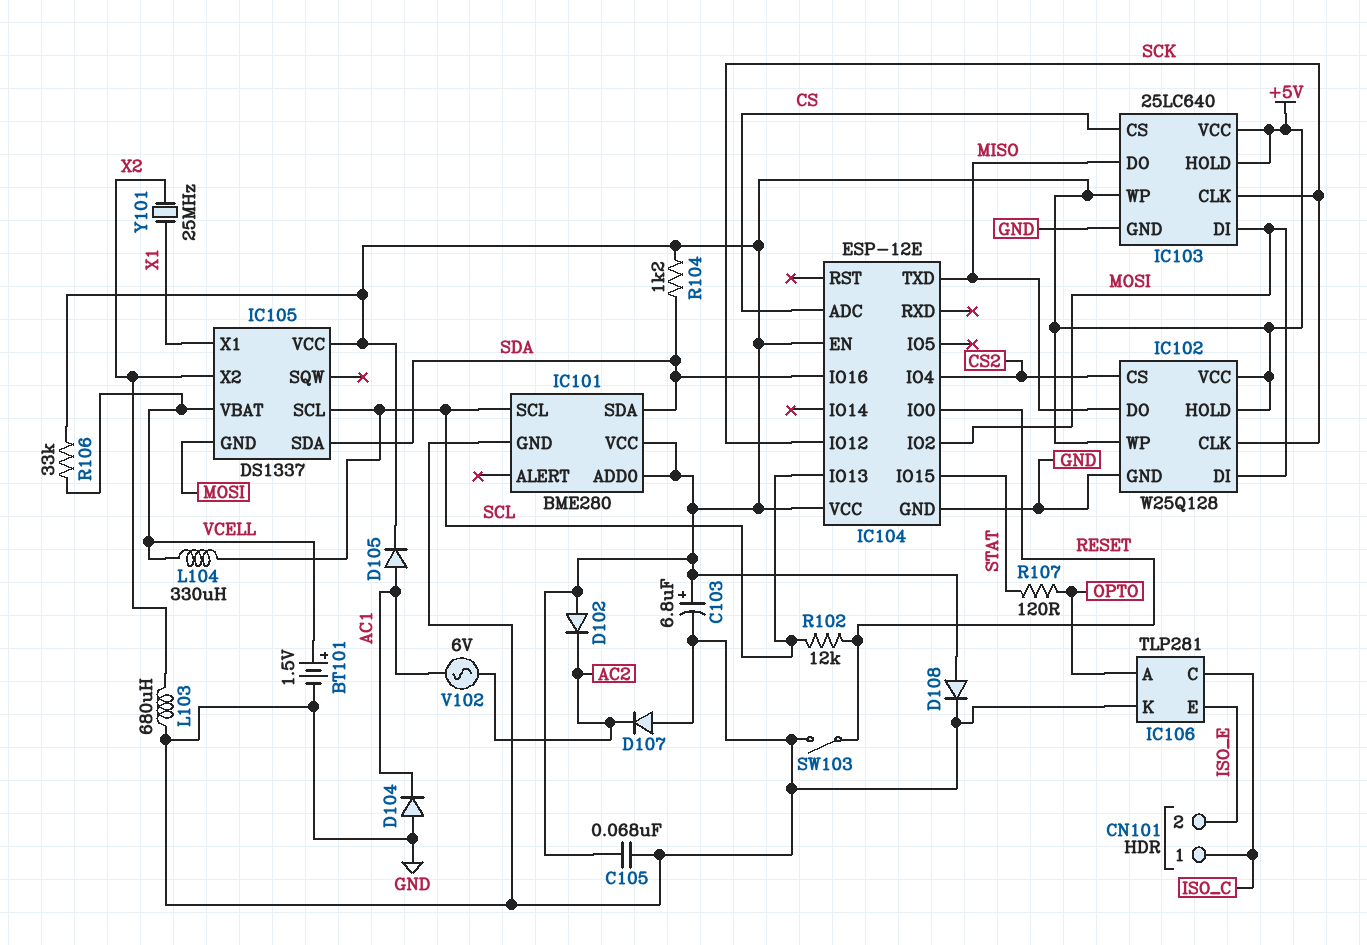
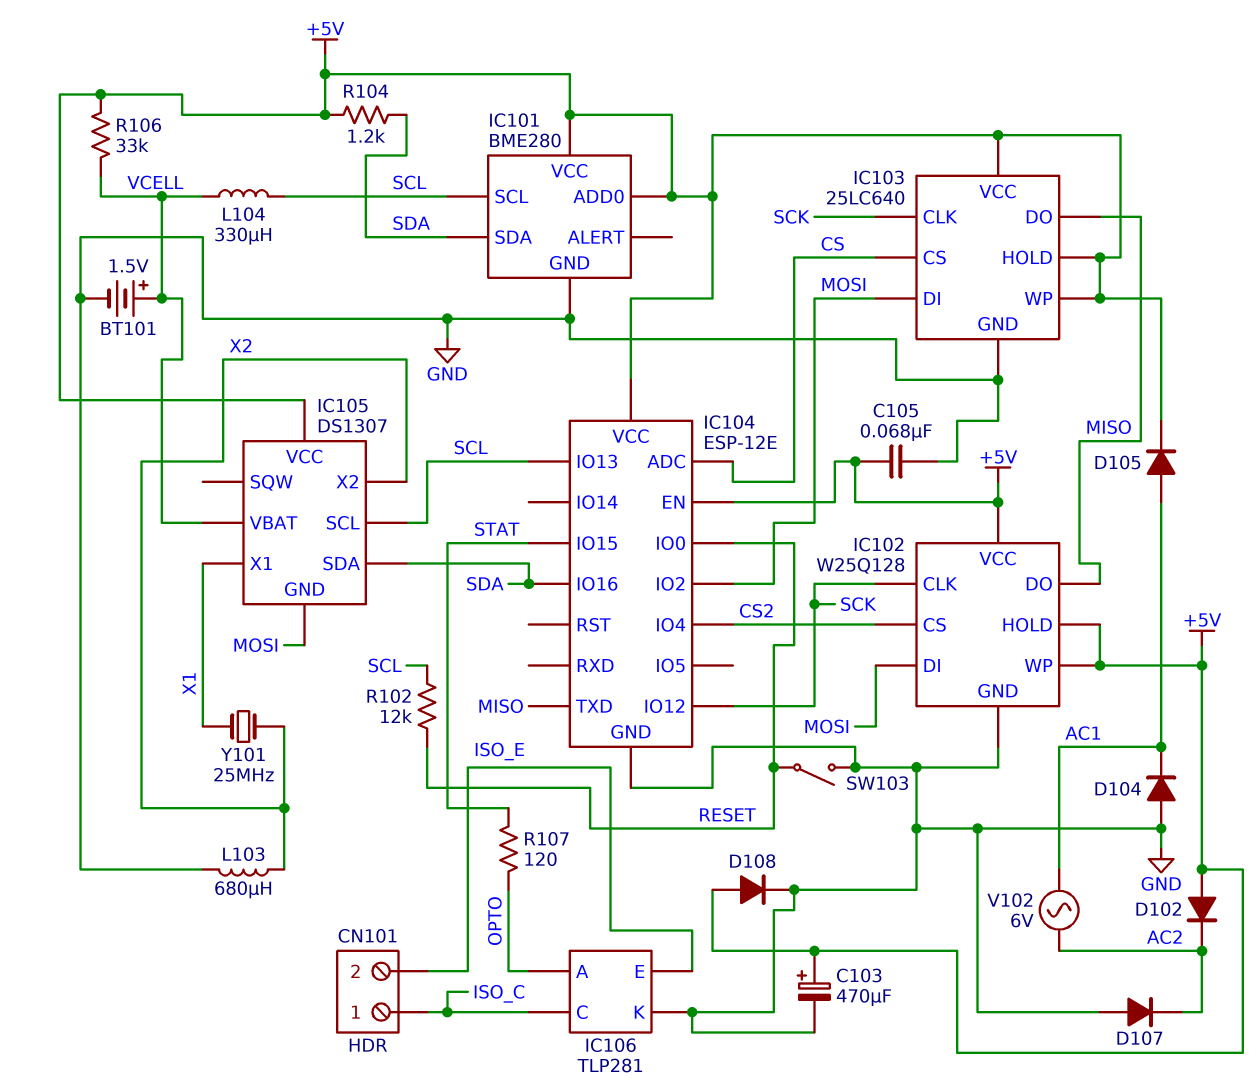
C103: 6.8uF (plus +5V, minus GND) -> 470uF (plus +5V, minus GND)
IC105: DS1337 -> DS1307

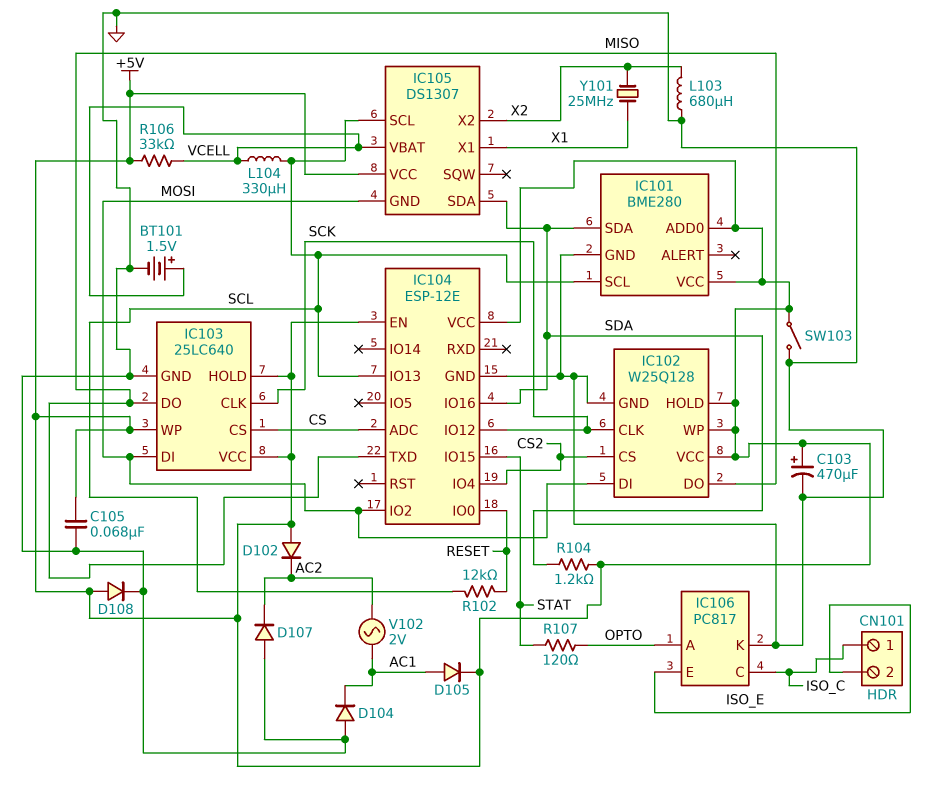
IC106: TLP281 -> PC817
SW103: switch (GND, RESET) -> switch (+5V, GND)
V102: AC 6V (AC1, AC2) -> AC 2V (AC1, AC2)

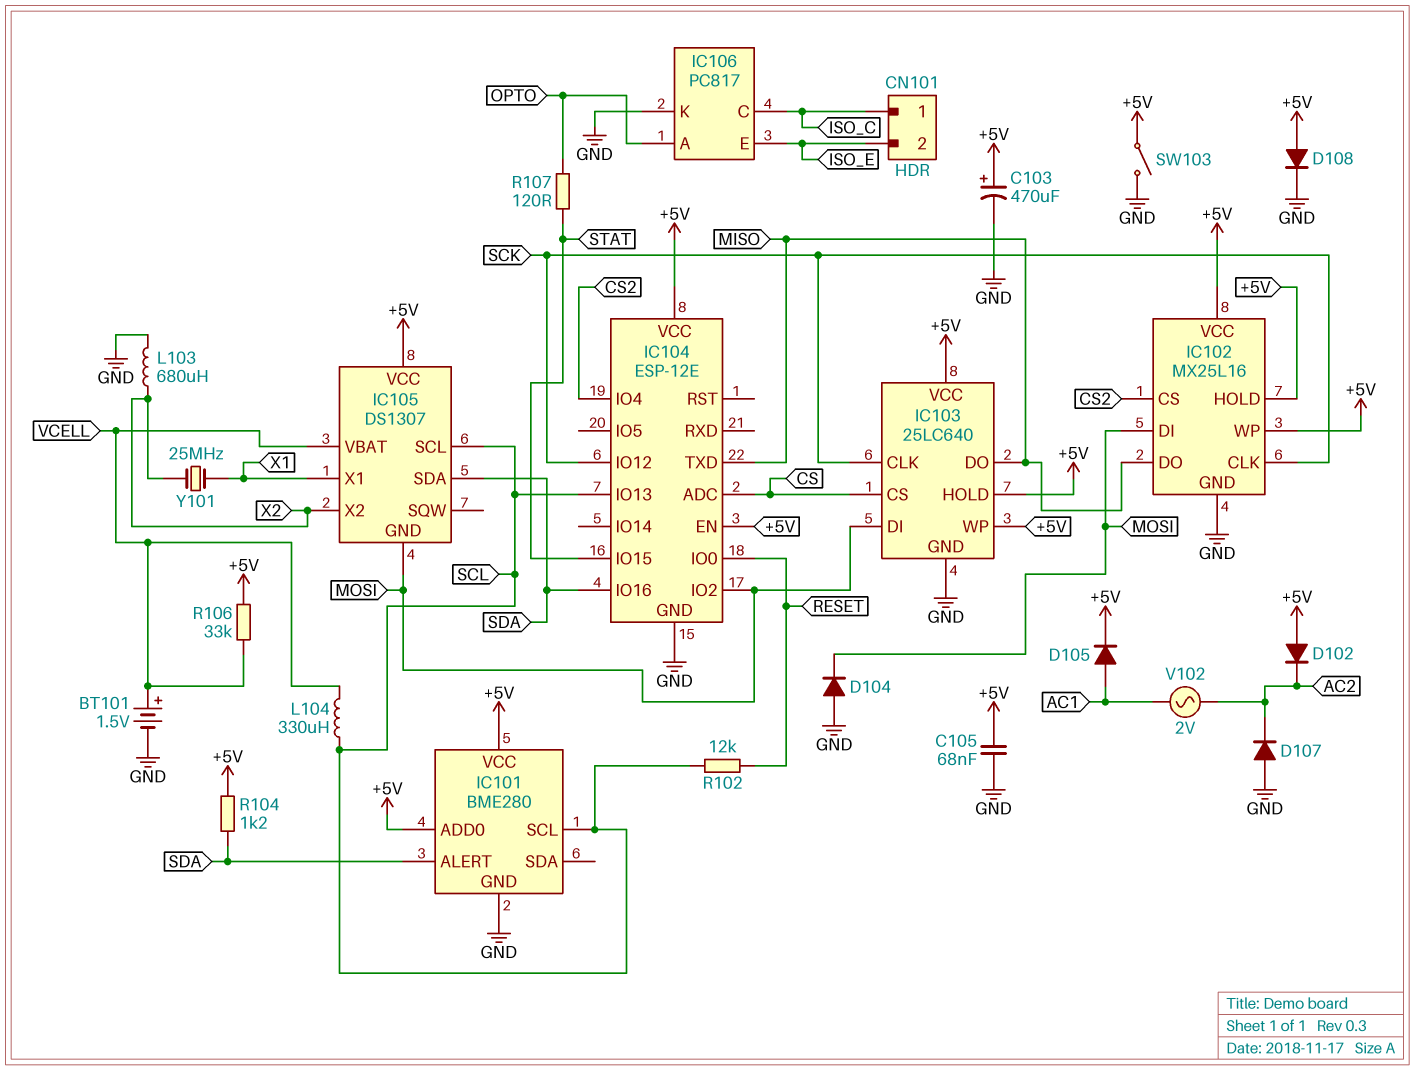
D104: diode (A GND, K AC1) -> diode (A GND, K MOSI)
IC101 pin ALERT: none -> SDA
IC101 pin SDA: SDA -> none
IC102: W25Q128 -> MX25L16

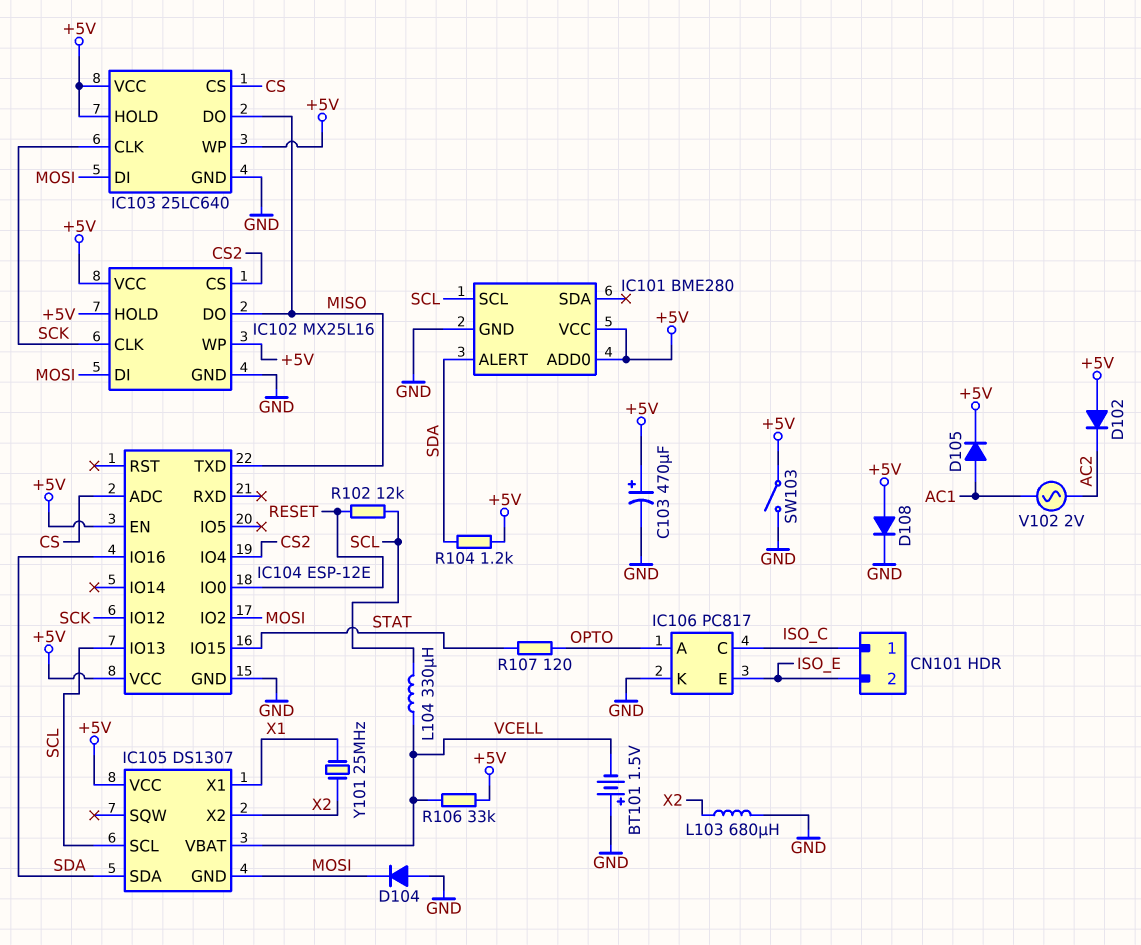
BT101: 1.5V (plus VCELL, minus GND) -> 1.5V (plus GND, minus VCELL)
C105: 68nF (+5V, GND) -> none
D107: diode (A GND, K AC2) -> none

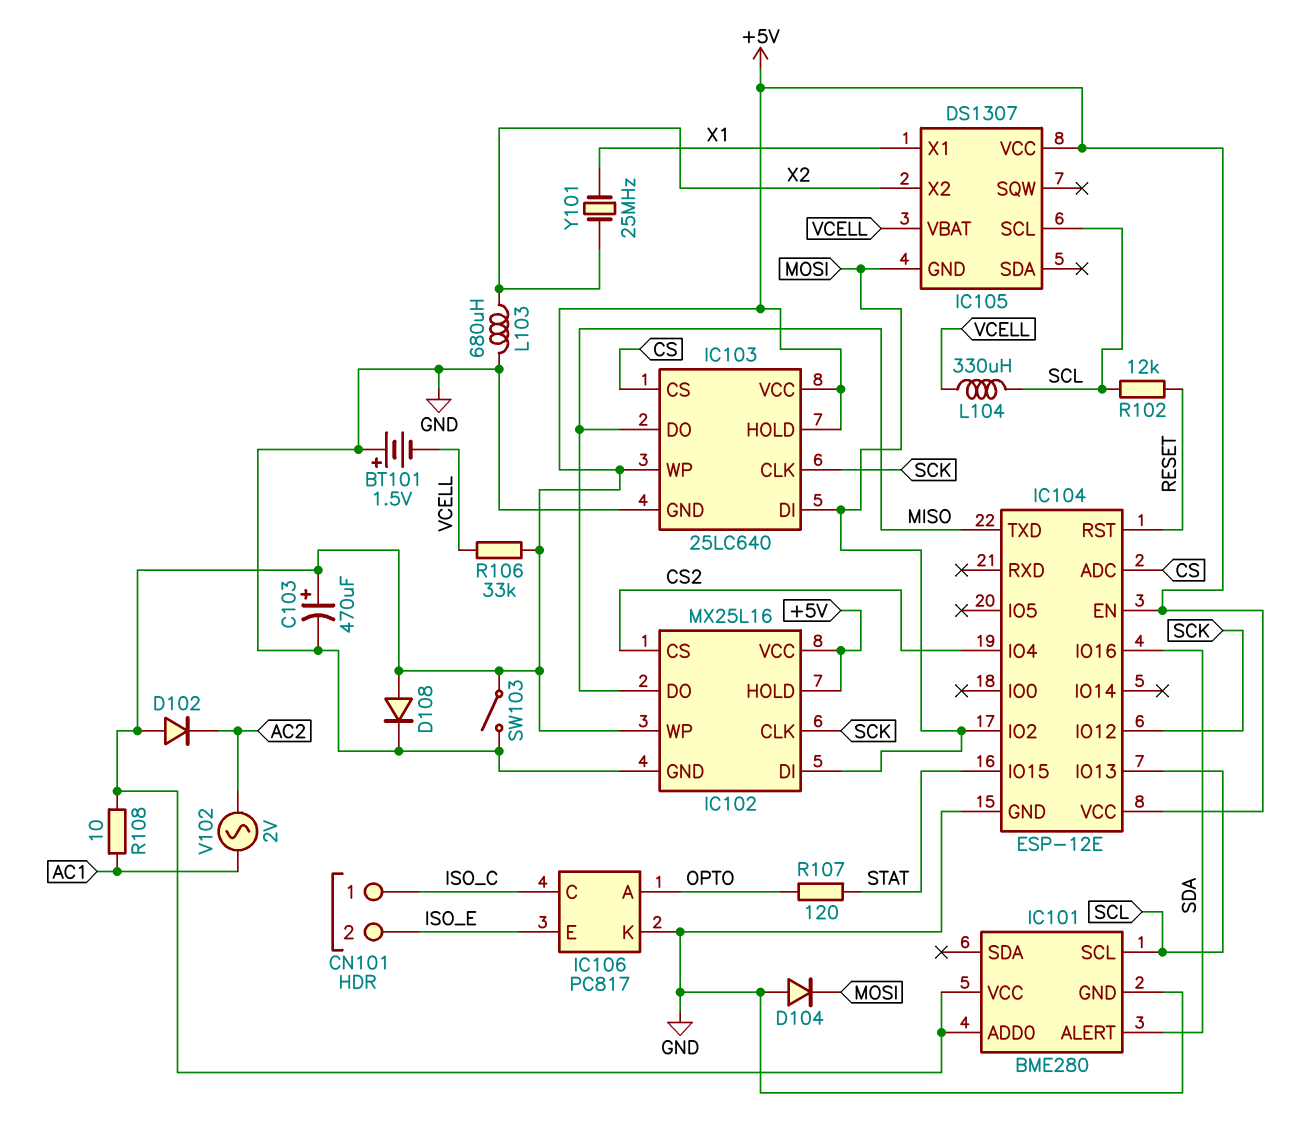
D105: diode (A AC1, K +5V) -> none
IC104 pin IO0: RESET -> none
IC104 pin RST: none -> RESET
IC105 pin SDA: SDA -> none
R104: 1.2k (+5V, SDA) -> none
R108: none -> 10 (+5V, AC1)

